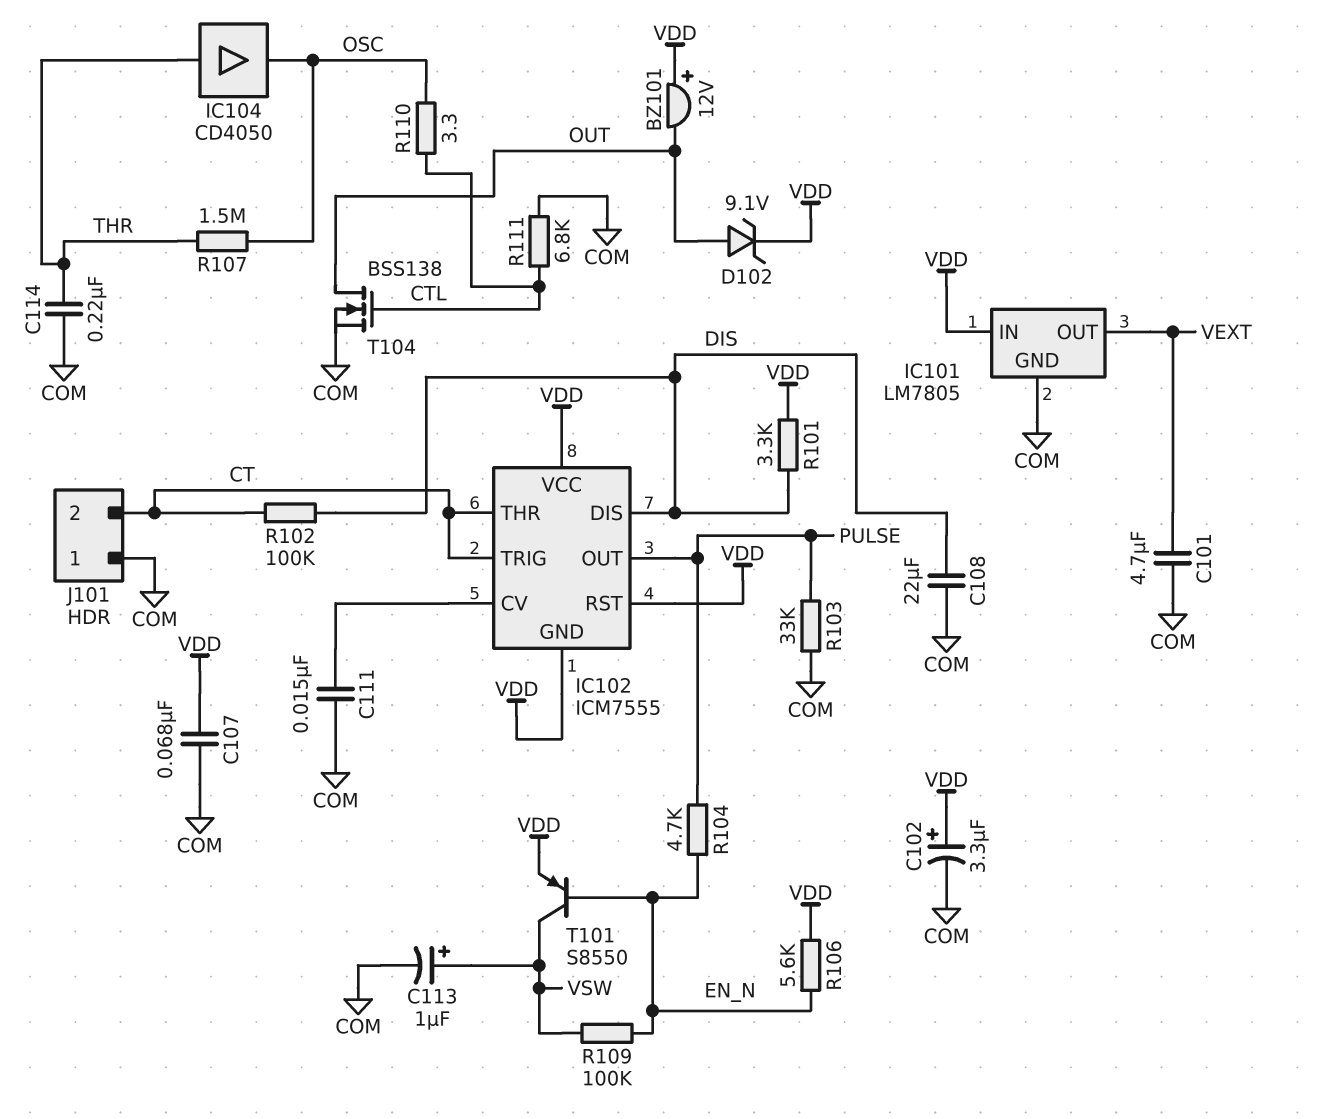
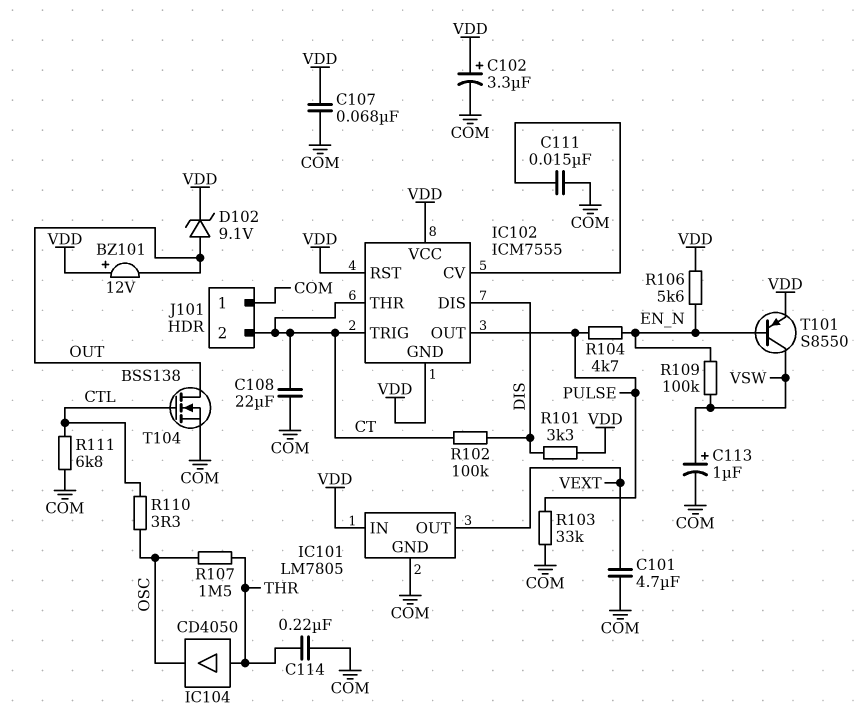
C108: 22uF (COM, DIS) -> 22uF (COM, CT)

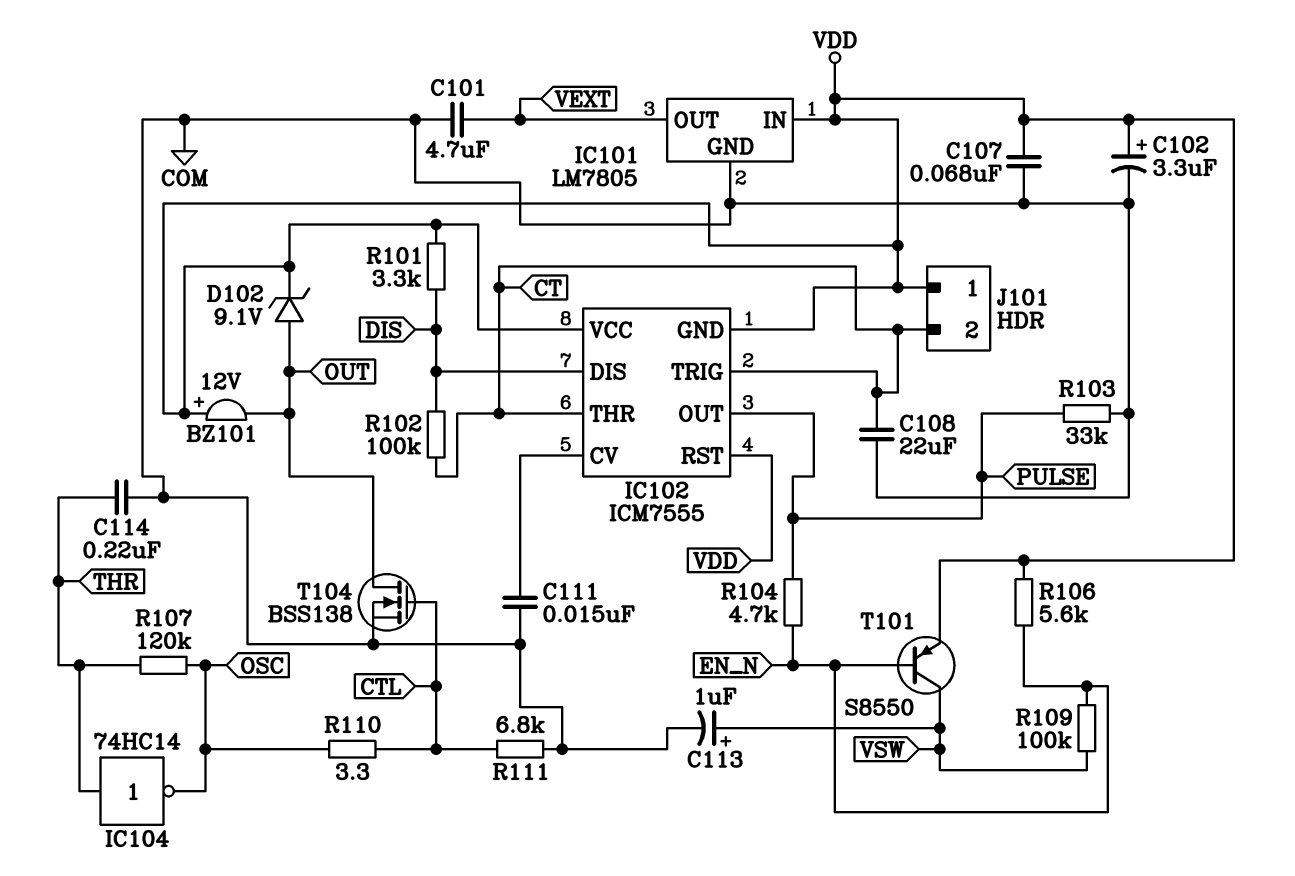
IC104: buffer CD4050 (in THR, out OSC) -> NOT 74HC14 (in THR, out OSC)
J101 pin 1: COM -> VDD
R107: 1.5M (OSC, THR) -> 120k (OSC, THR)

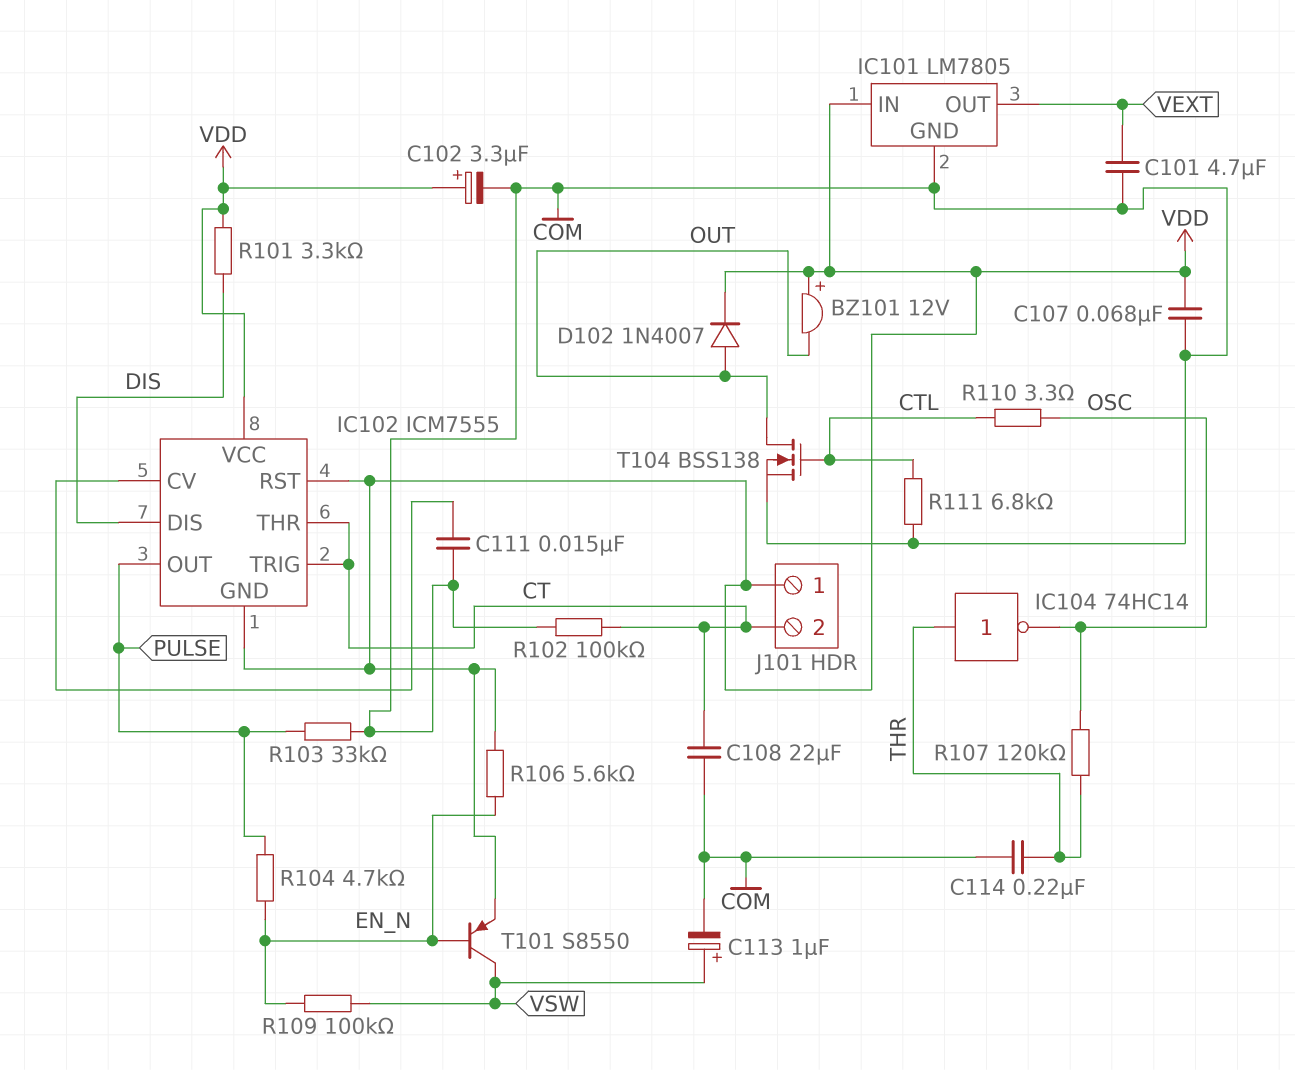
D102: zener 9.1V (A OUT, K VDD) -> diode 1N4007 (A OUT, K VDD)
R102: 100k (CT, DIS) -> 100k (COM, CT)

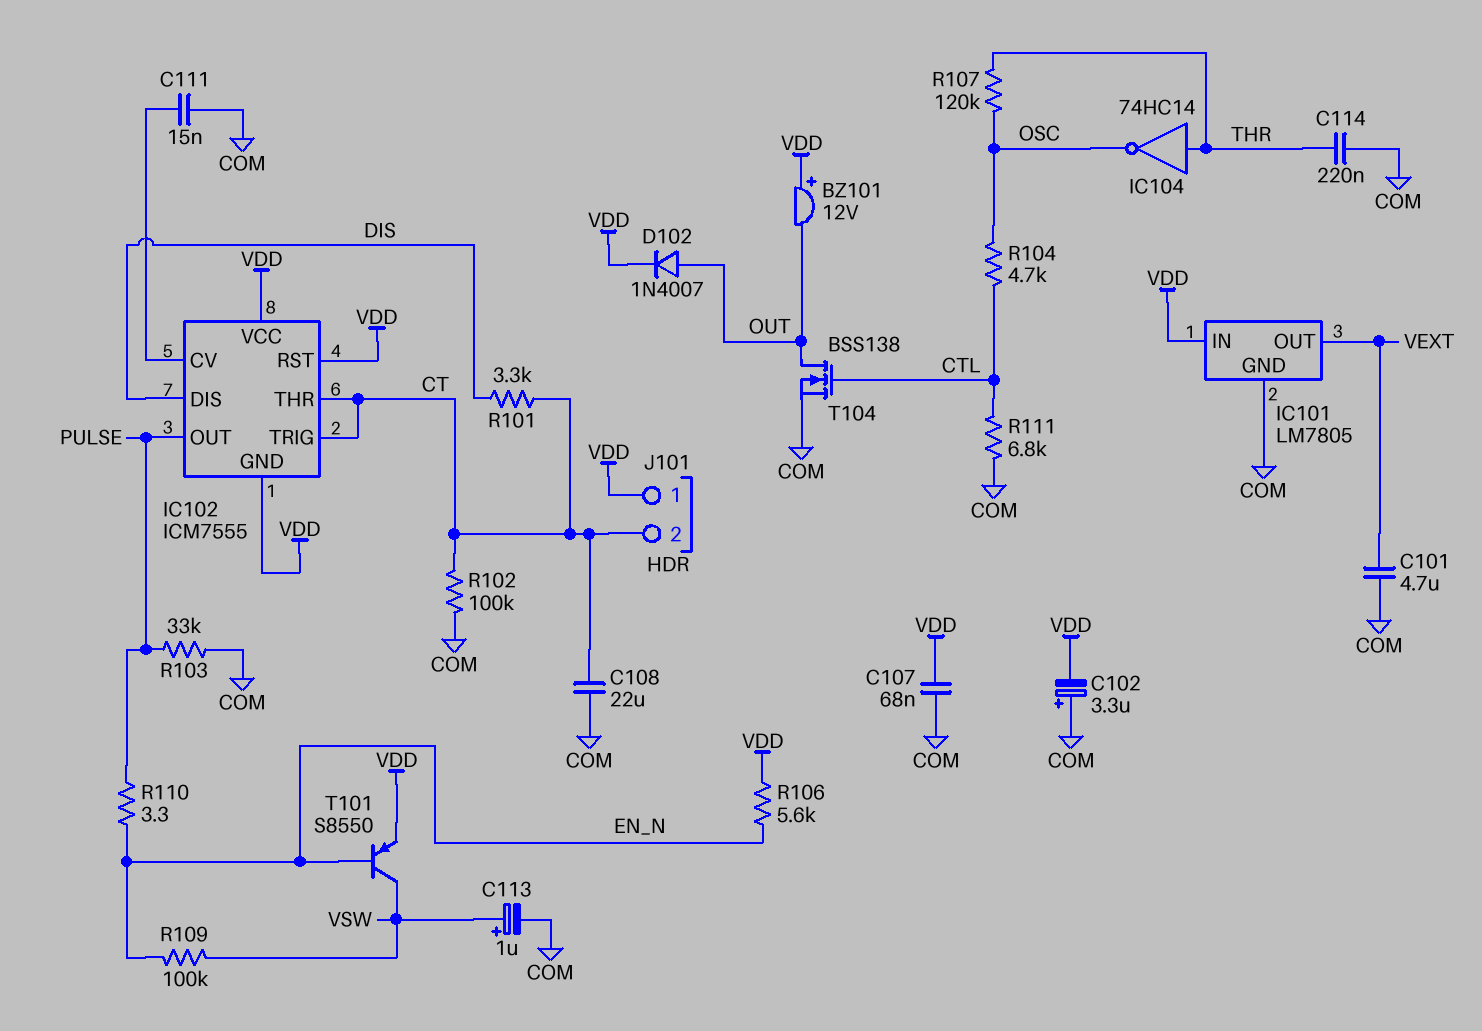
C102: 3.3uF (plus VDD, minus COM) -> 3.3uF (plus COM, minus VDD)
R101: 3.3k (DIS, VDD) -> 3.3k (CT, DIS)
R104: 4.7k (EN_N, PULSE) -> 4.7k (CTL, OSC)
R110: 3.3 (CTL, OSC) -> 3.3 (EN_N, PULSE)

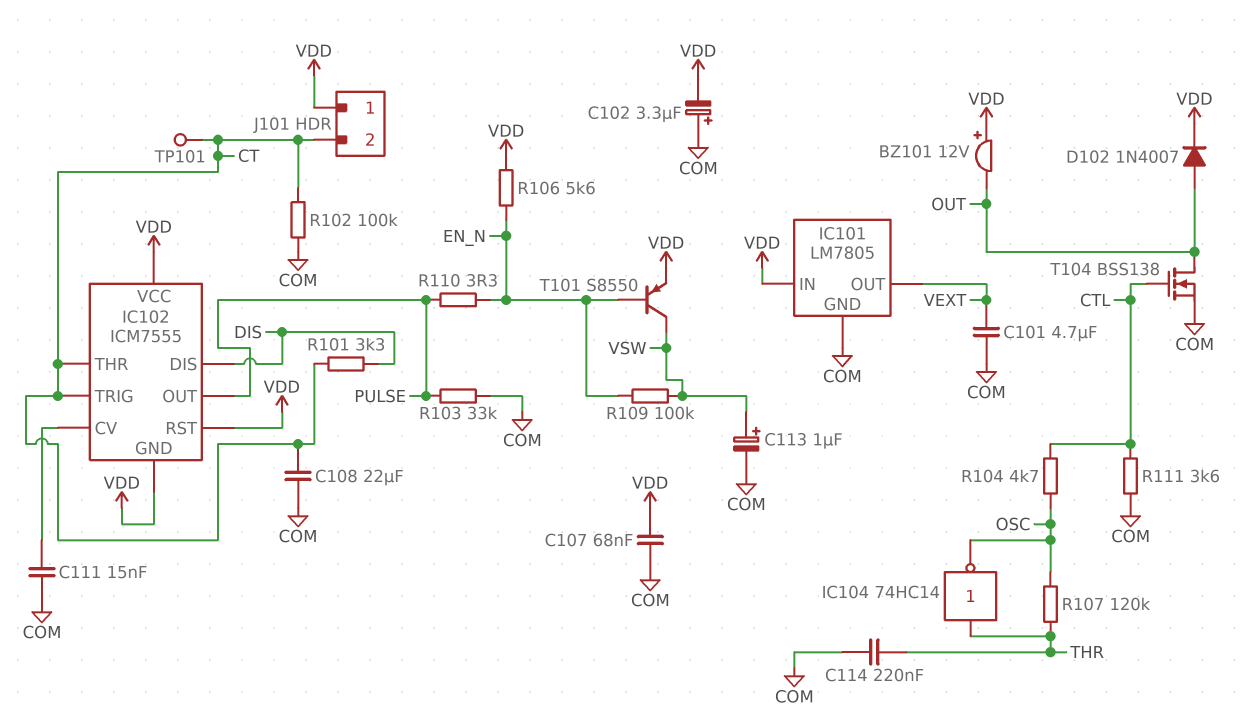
R111: 6.8k (COM, CTL) -> 3.6k (COM, CTL)
TP101: none -> test point (CT)

